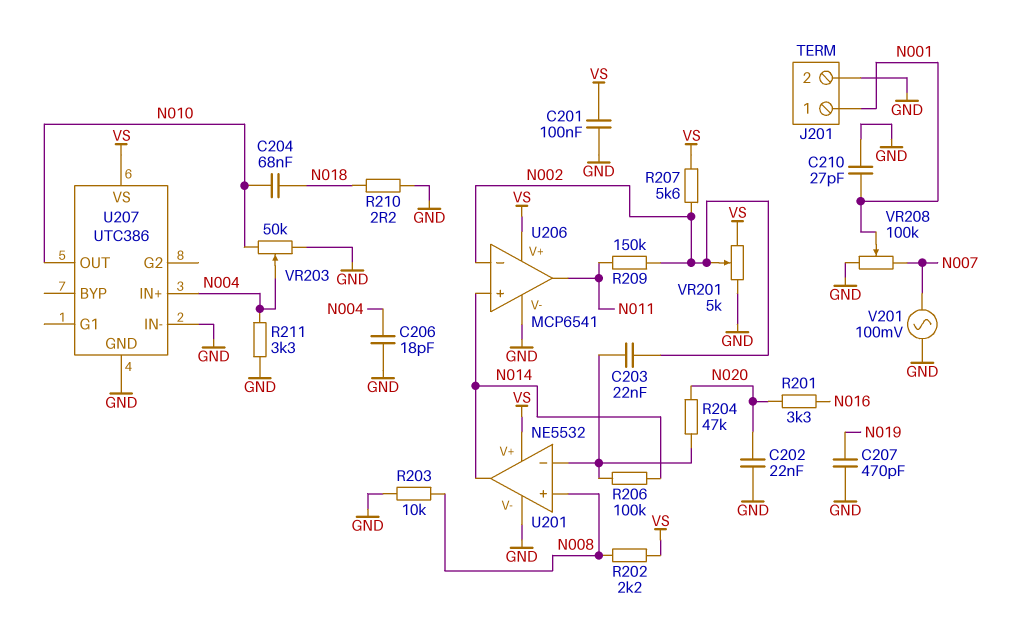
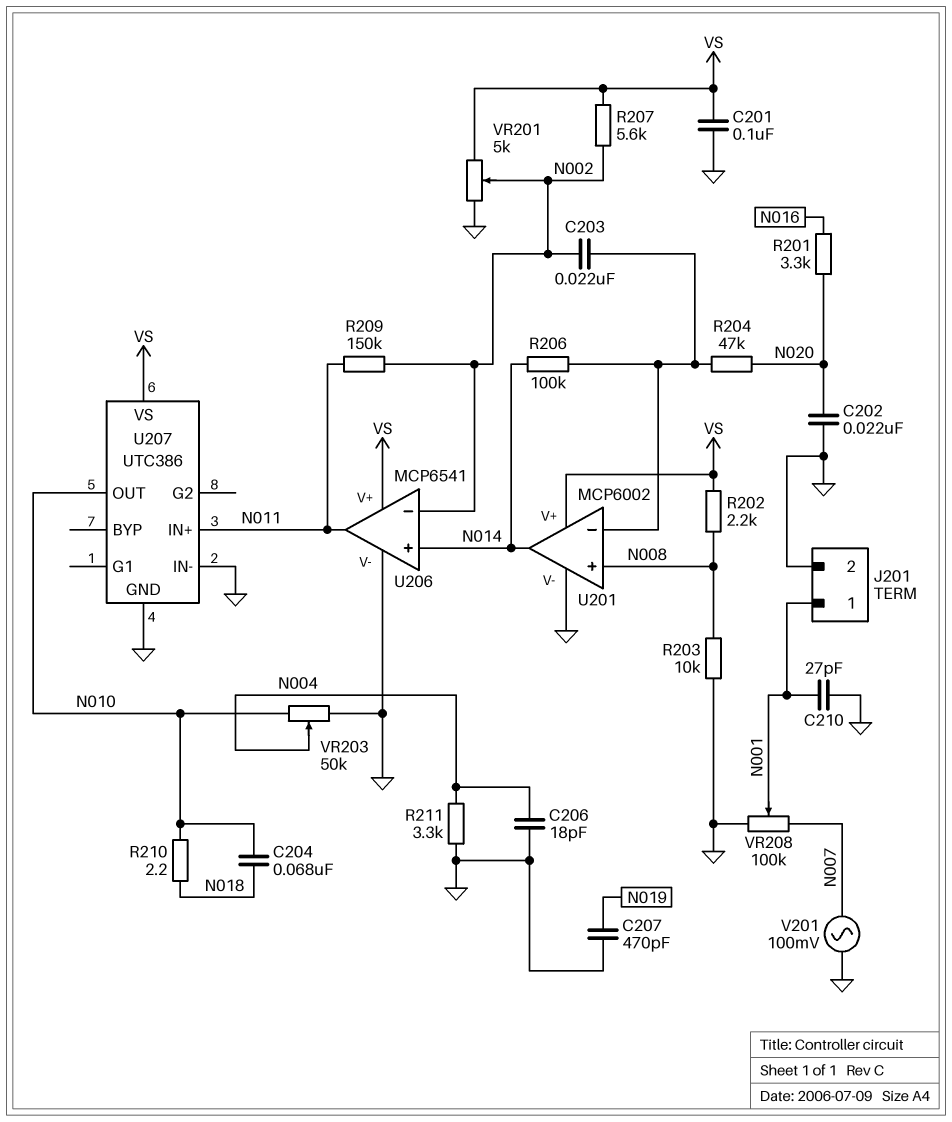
R210: 2.2 (GND, N018) -> 2.2 (N010, N018)
U201: NE5532 -> MCP6002
U207 pin IN+: N004 -> N011

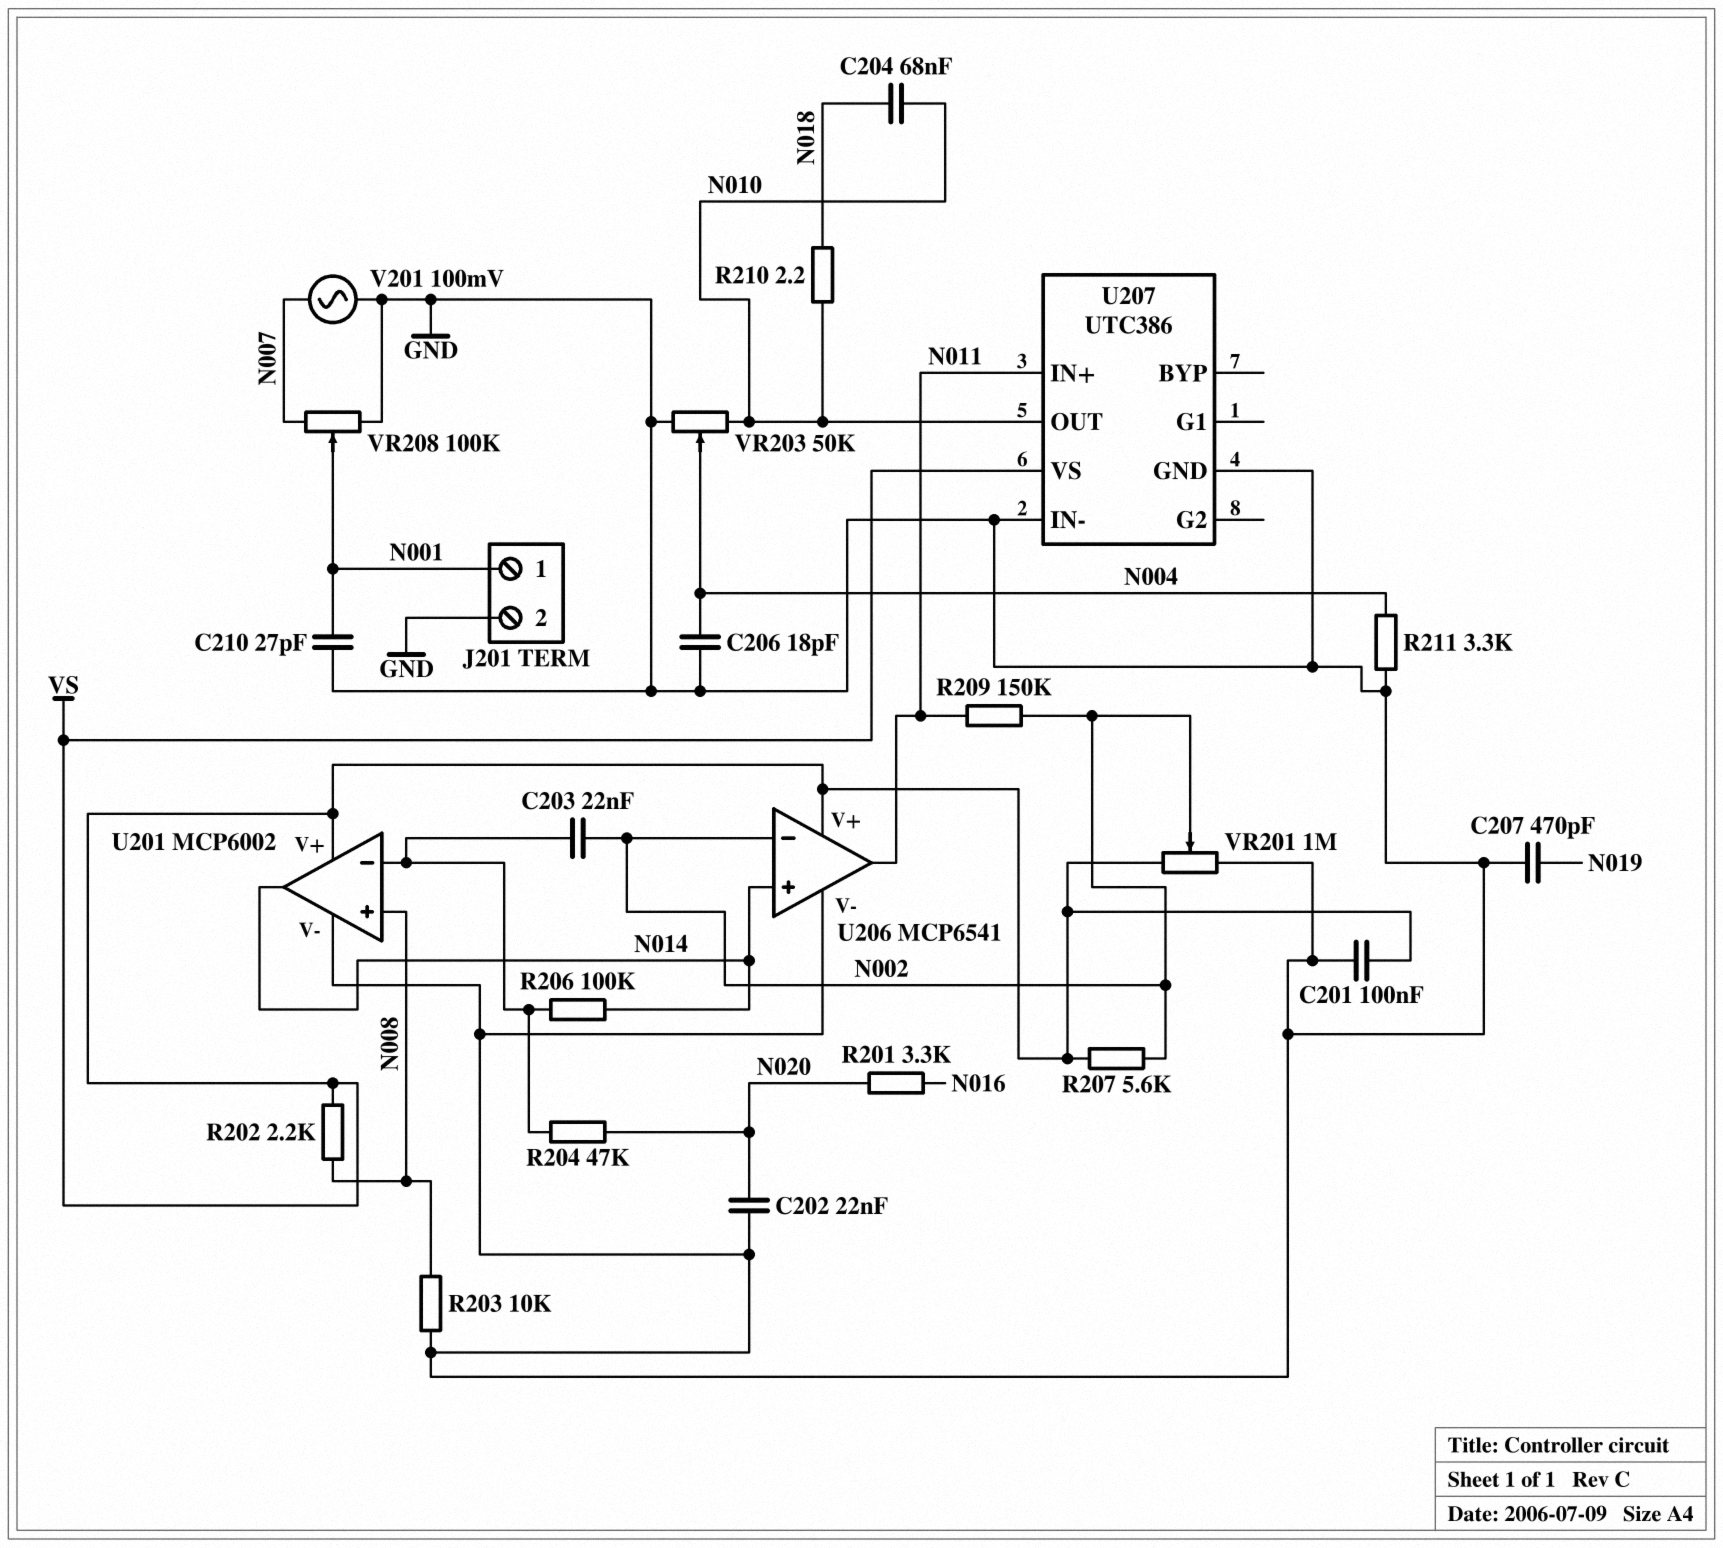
VR201: 5k (GND, VS, wiper N002) -> 1M (GND, VS, wiper N002)

